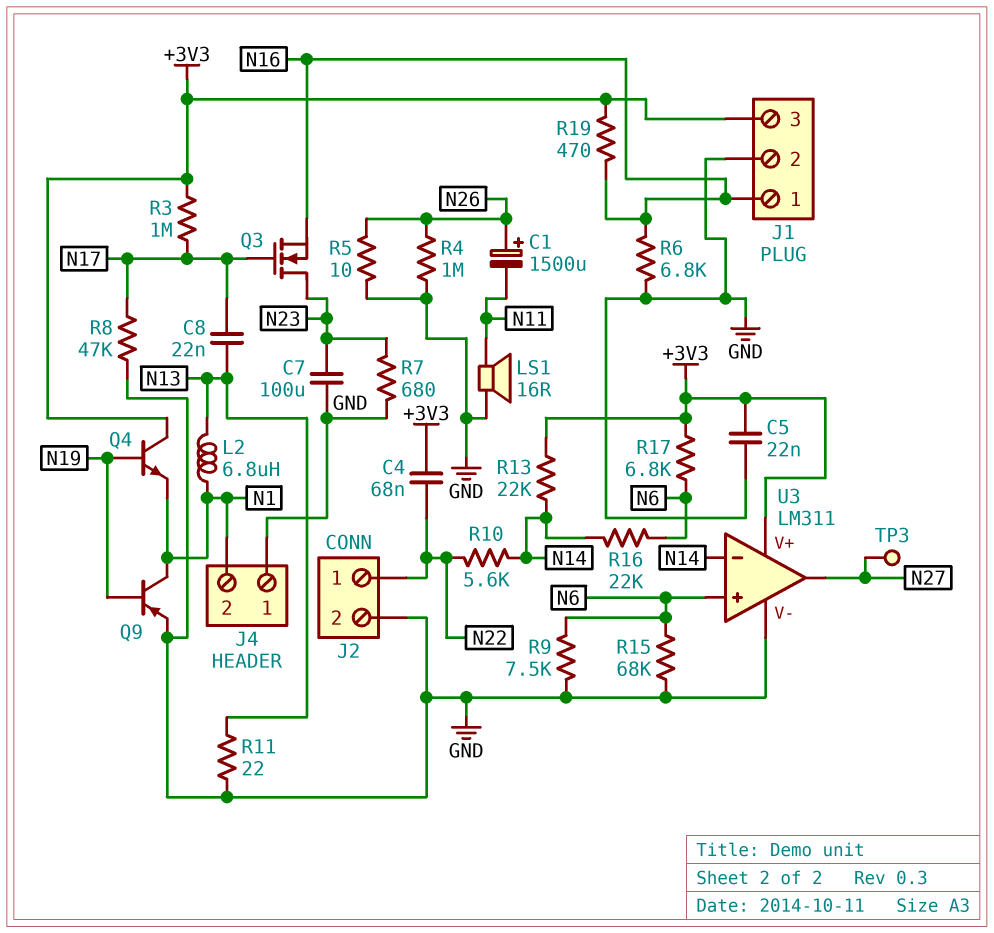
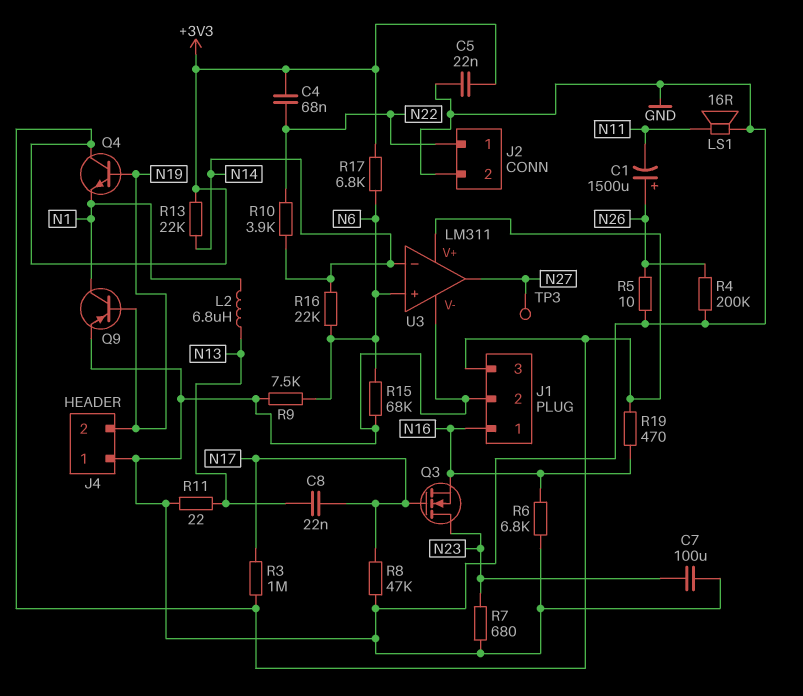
J4 pin 2: N1 -> N19
R4: 1M (GND, N26) -> 200k (GND, N26)
R10: 5.6k (N14, N22) -> 3.9k (N14, N22)

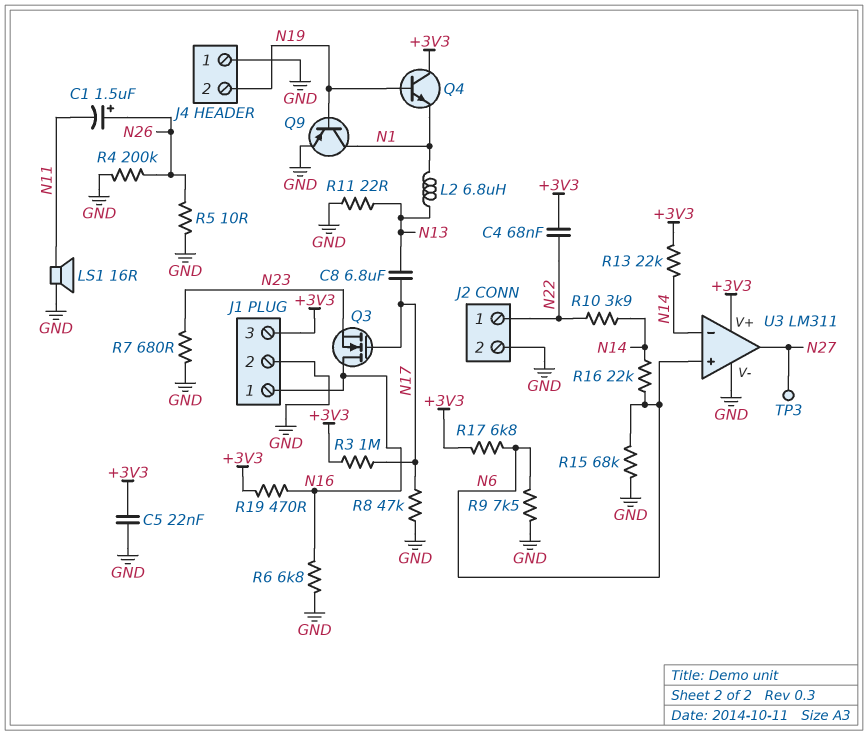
C1: 1500uF (plus N26, minus N11) -> 1.5uF (plus N26, minus N11)
C7: 100uF (GND, N23) -> none
C8: 22nF (N13, N17) -> 6.8uF (N13, N17)
Q3: NMOS (G N17, D N23, S N16) -> NMOS (G N17, D N16, S N23)

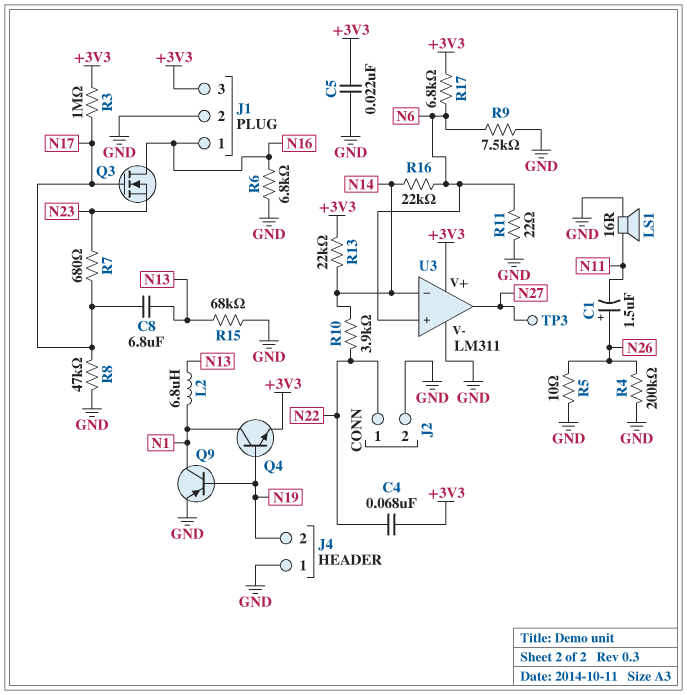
Q4: NPN (B N19, C +3V3, E N1) -> NPN (B N19, C N1, E +3V3)
R7: 680 (GND, N23) -> 680 (N17, N23)
R11: 22 (GND, N13) -> 22 (GND, N6)
R15: 68k (GND, N6) -> 68k (GND, N13)
R19: 470 (+3V3, N16) -> none

